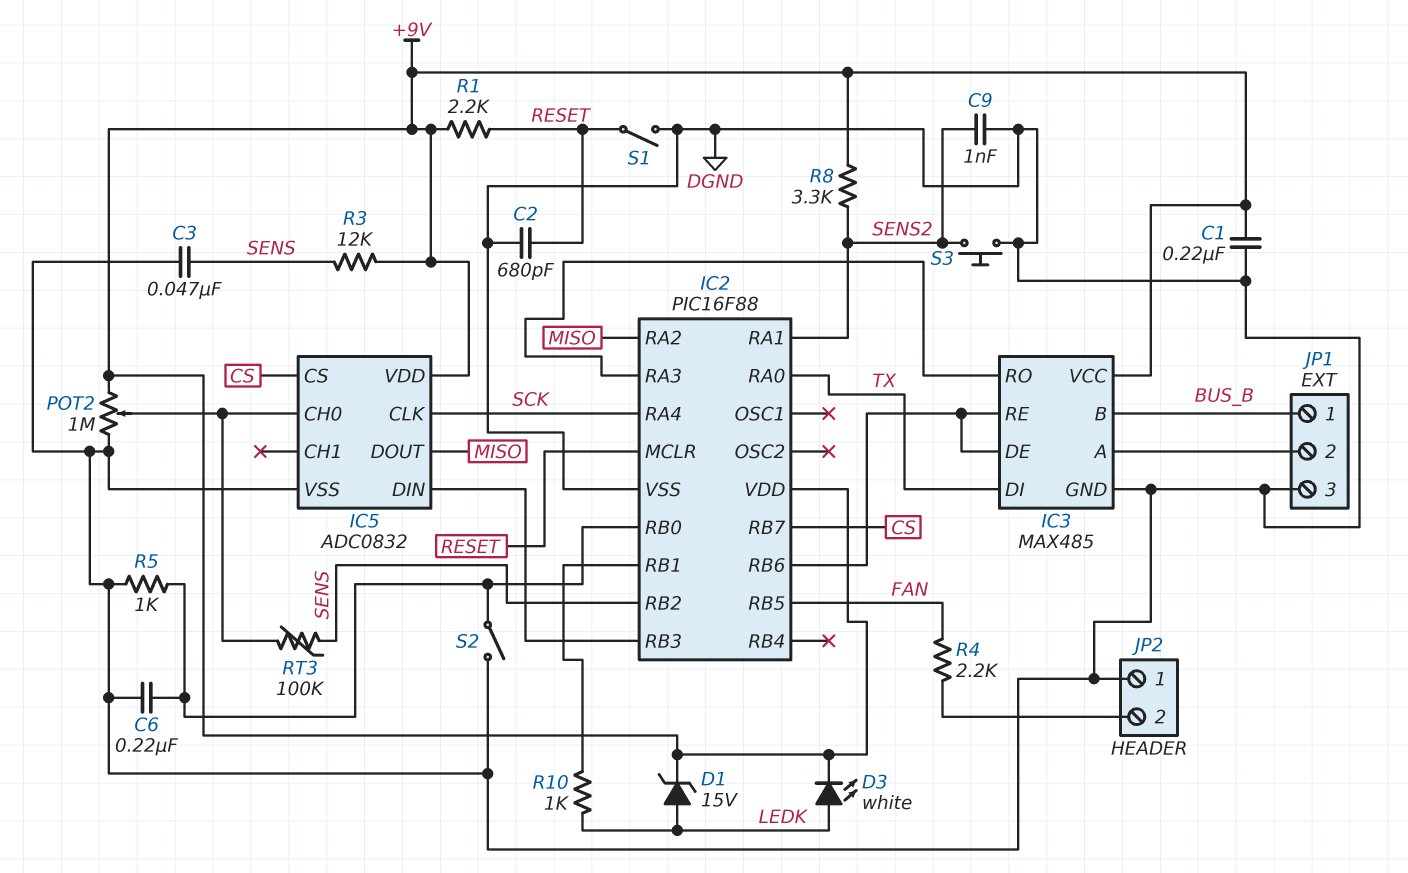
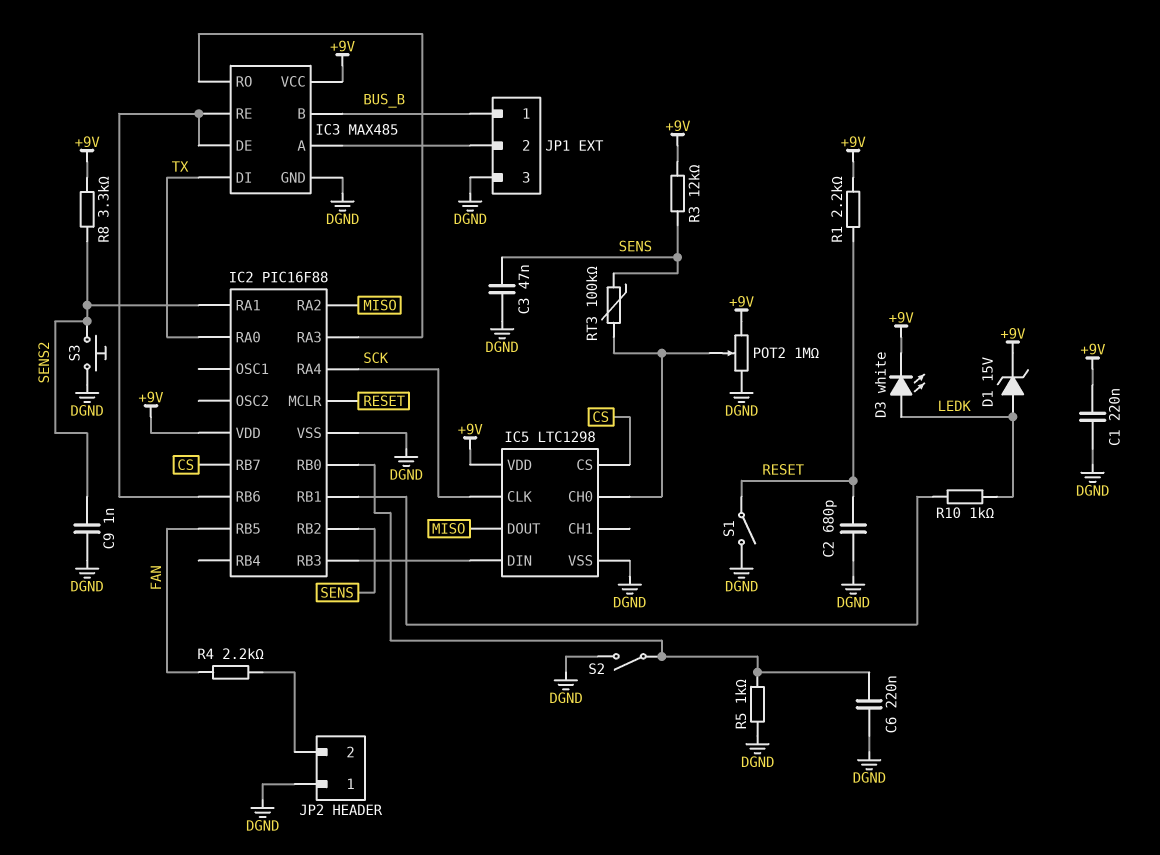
IC5: ADC0832 -> LTC1298

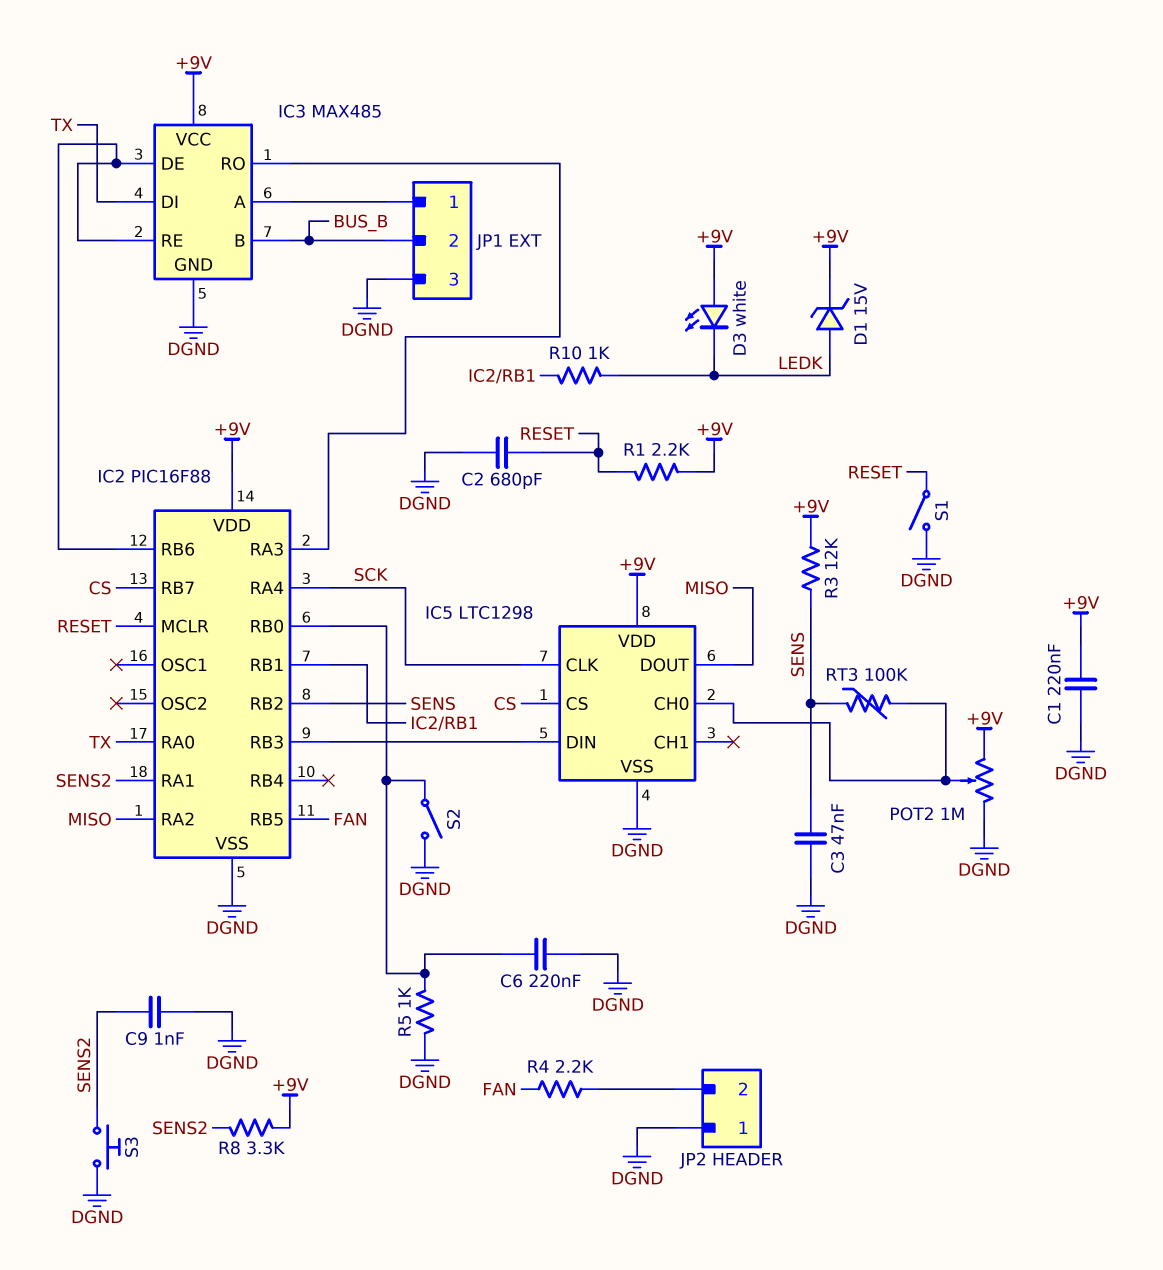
D3: LED white (A LEDK, K +9V) -> LED white (A +9V, K LEDK)
JP1 pin 1: BUS_B -> IC3/A
JP1 pin 2: IC3/A -> BUS_B

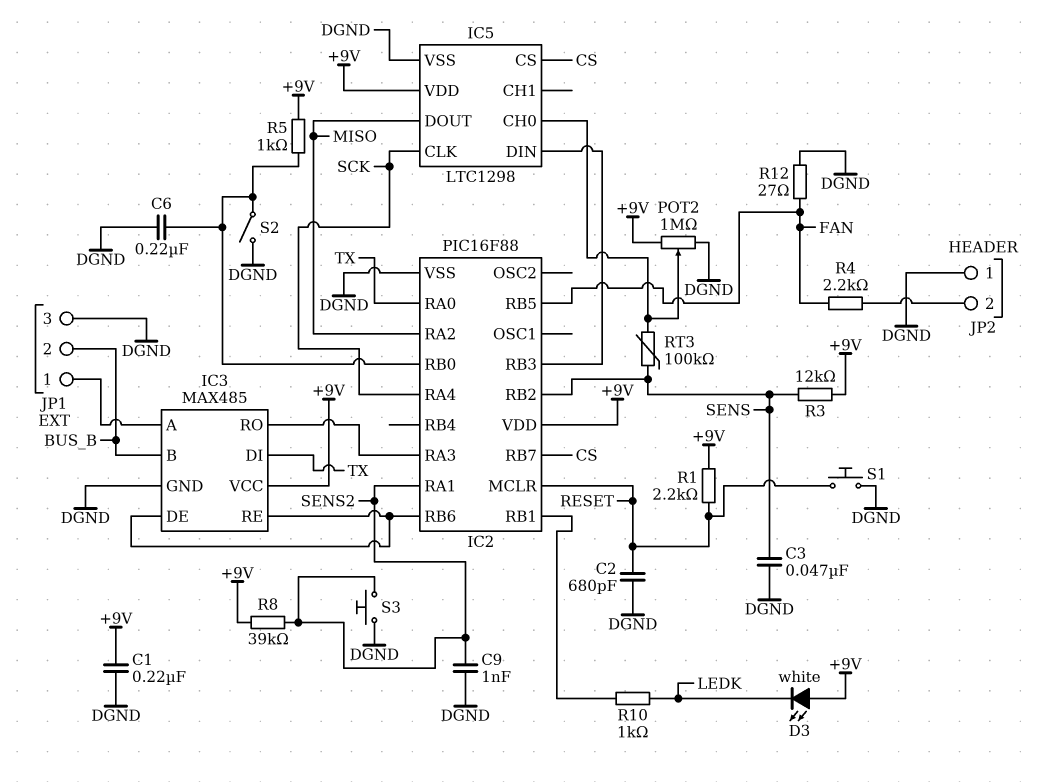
D1: zener 15V (A LEDK, K +9V) -> none
R5: 1k (DGND, IC2/RB0) -> 1k (+9V, IC2/RB0)
R8: 3.3k (+9V, SENS2) -> 39k (+9V, SENS2)
R12: none -> 27 (DGND, FAN)
S1: switch (DGND, RESET) -> button (DGND, RESET)

